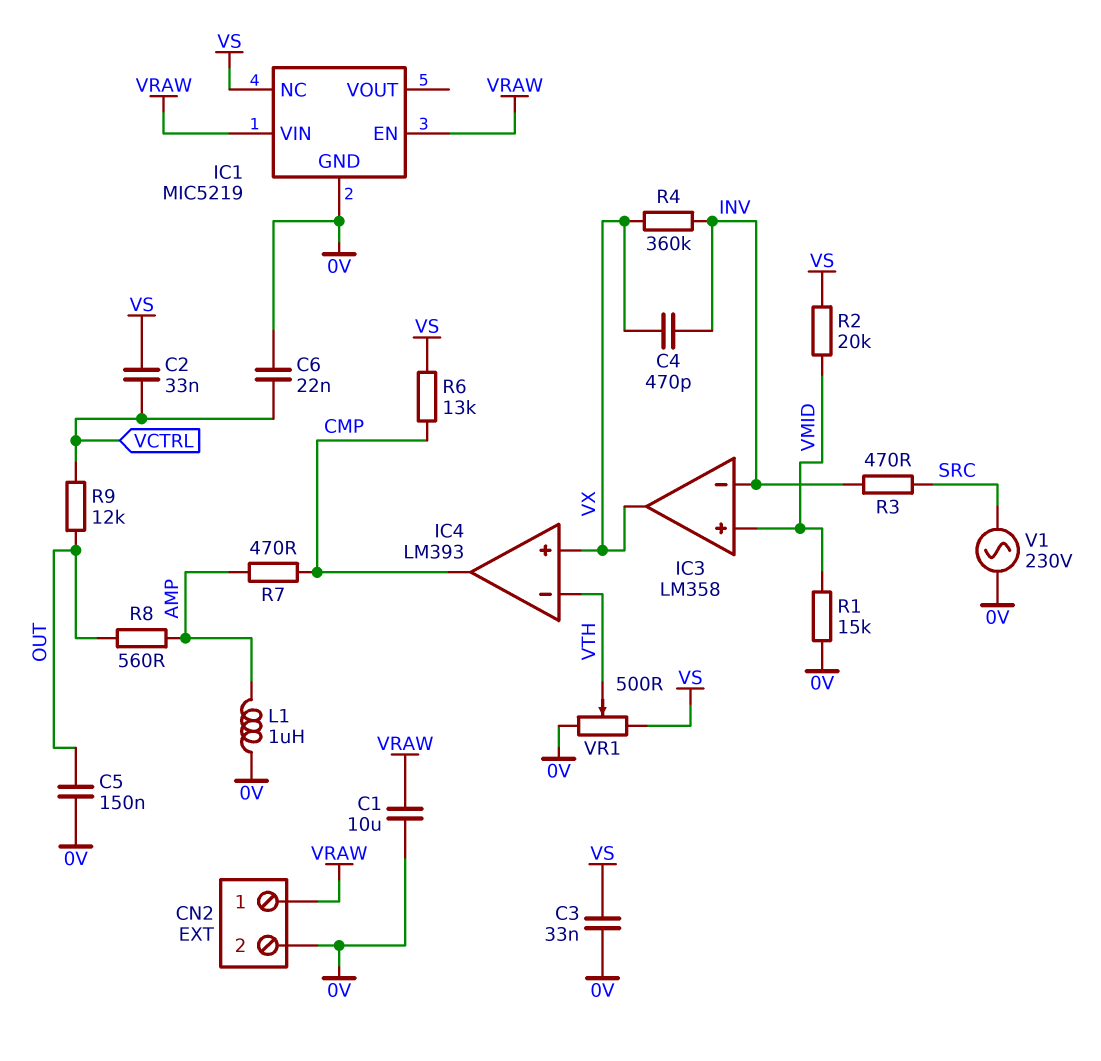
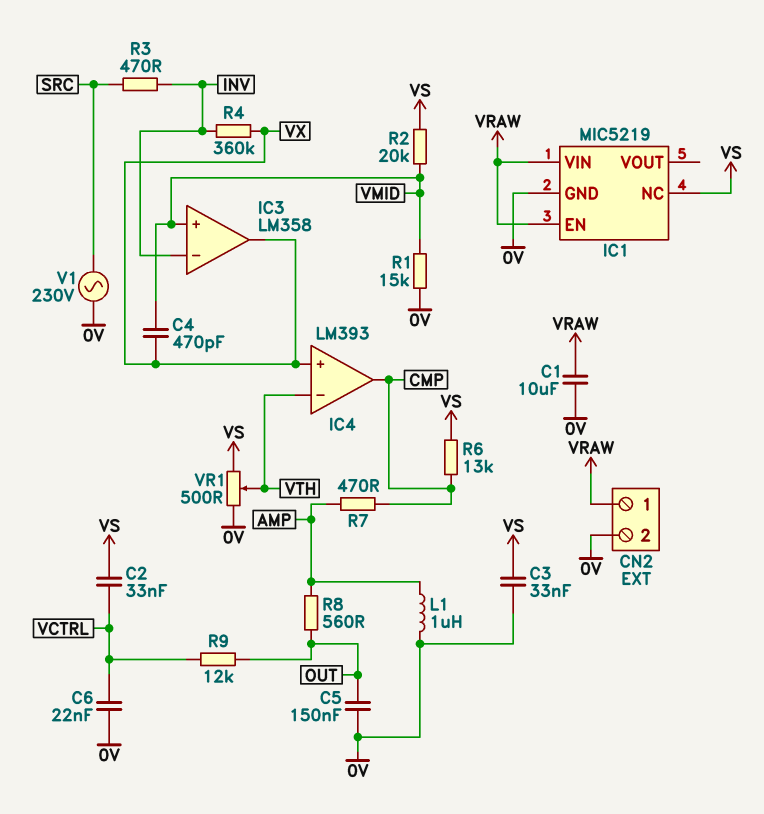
C4: 470pF (INV, VX) -> 470pF (VMID, VX)

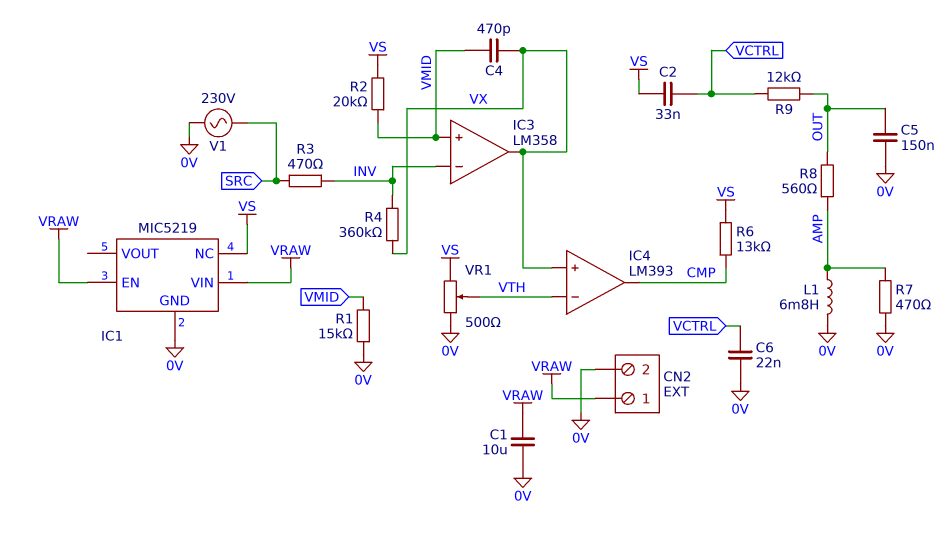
C3: 33nF (0V, VS) -> none
L1: 1uH (0V, AMP) -> 6.8mH (0V, AMP)
R7: 470 (AMP, CMP) -> 470 (0V, AMP)

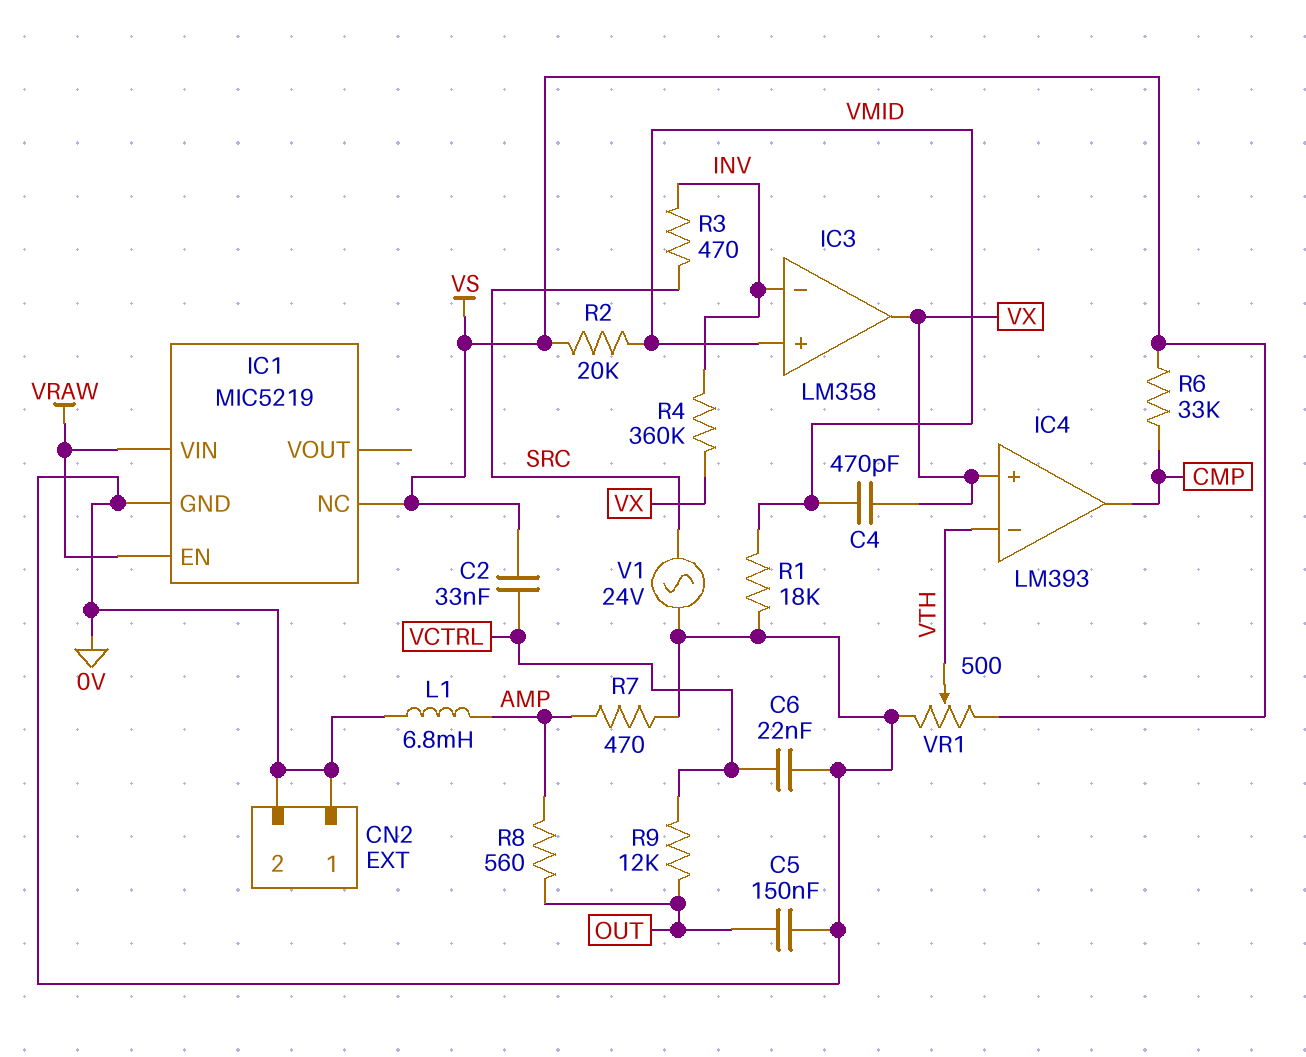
C1: 10uF (0V, VRAW) -> none
CN2 pin 1: VRAW -> 0V
R1: 15k (0V, VMID) -> 18k (0V, VMID)
R6: 13k (CMP, VS) -> 33k (CMP, VS)
V1: AC 230V (0V, SRC) -> AC 24V (0V, SRC)

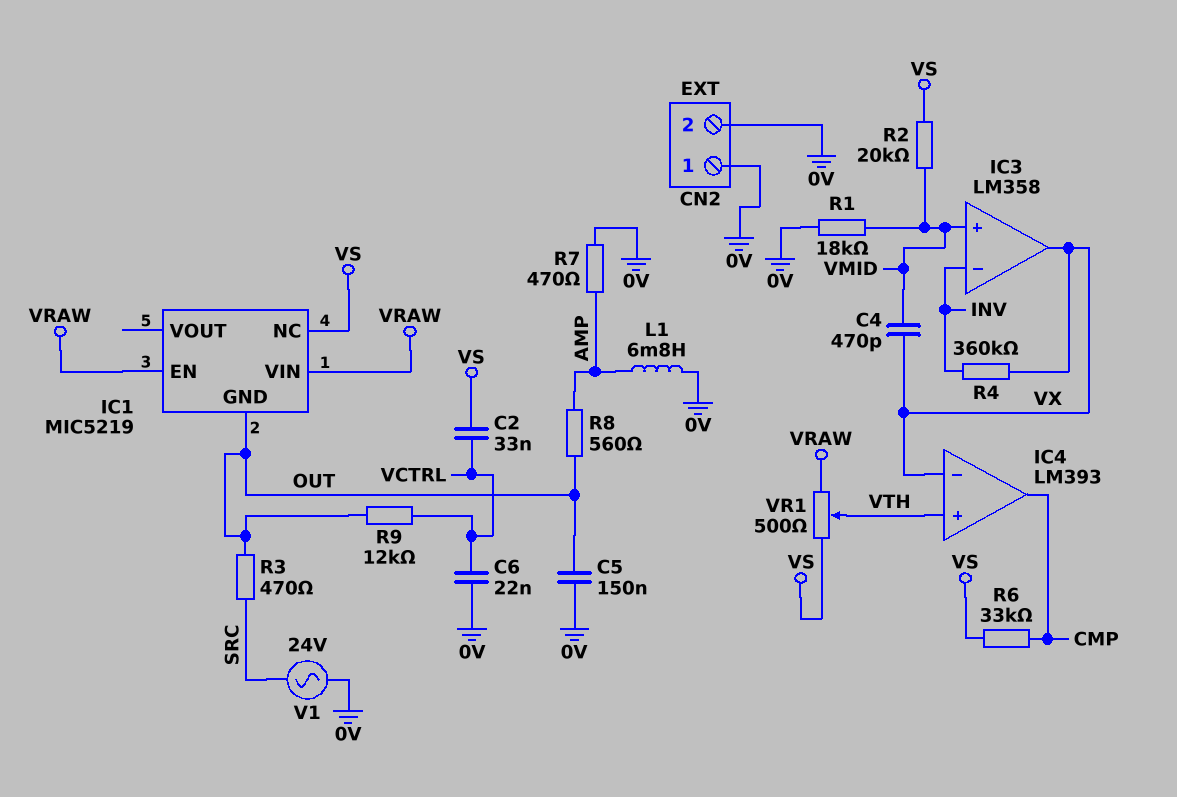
IC1 pin GND: 0V -> OUT
IC4 pin in+: VX -> VTH
IC4 pin in-: VTH -> VX
R3: 470 (INV, SRC) -> 470 (OUT, SRC)
VR1: 500 (0V, VS, wiper VTH) -> 500 (VRAW, VS, wiper VTH)

